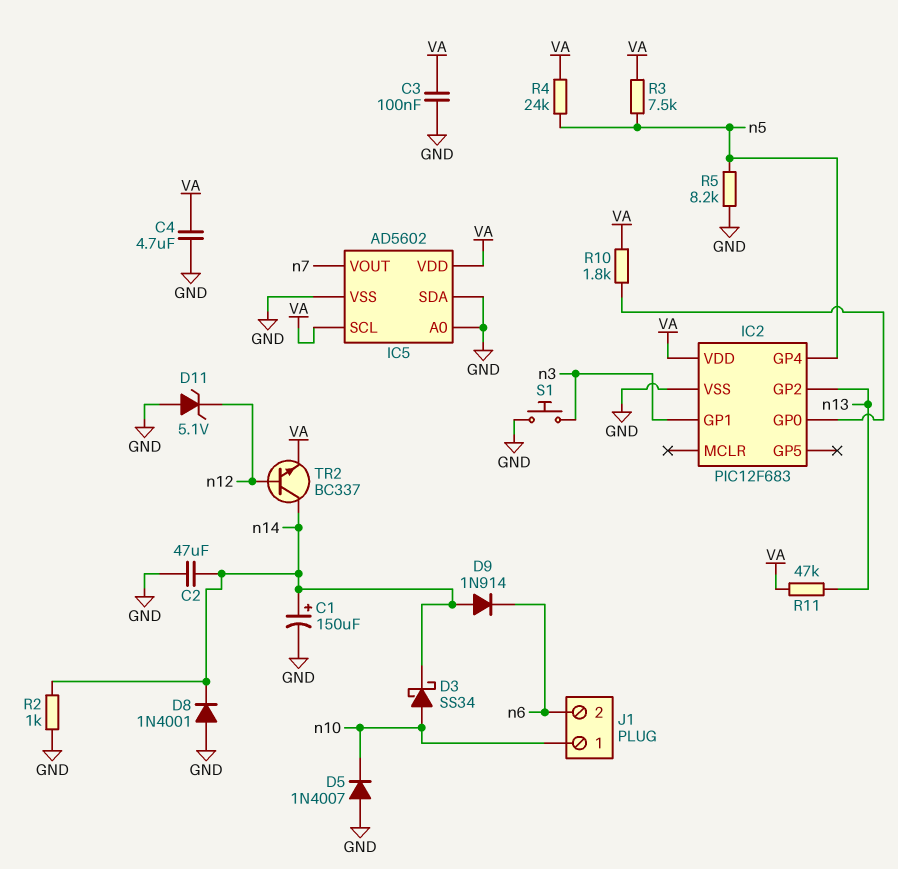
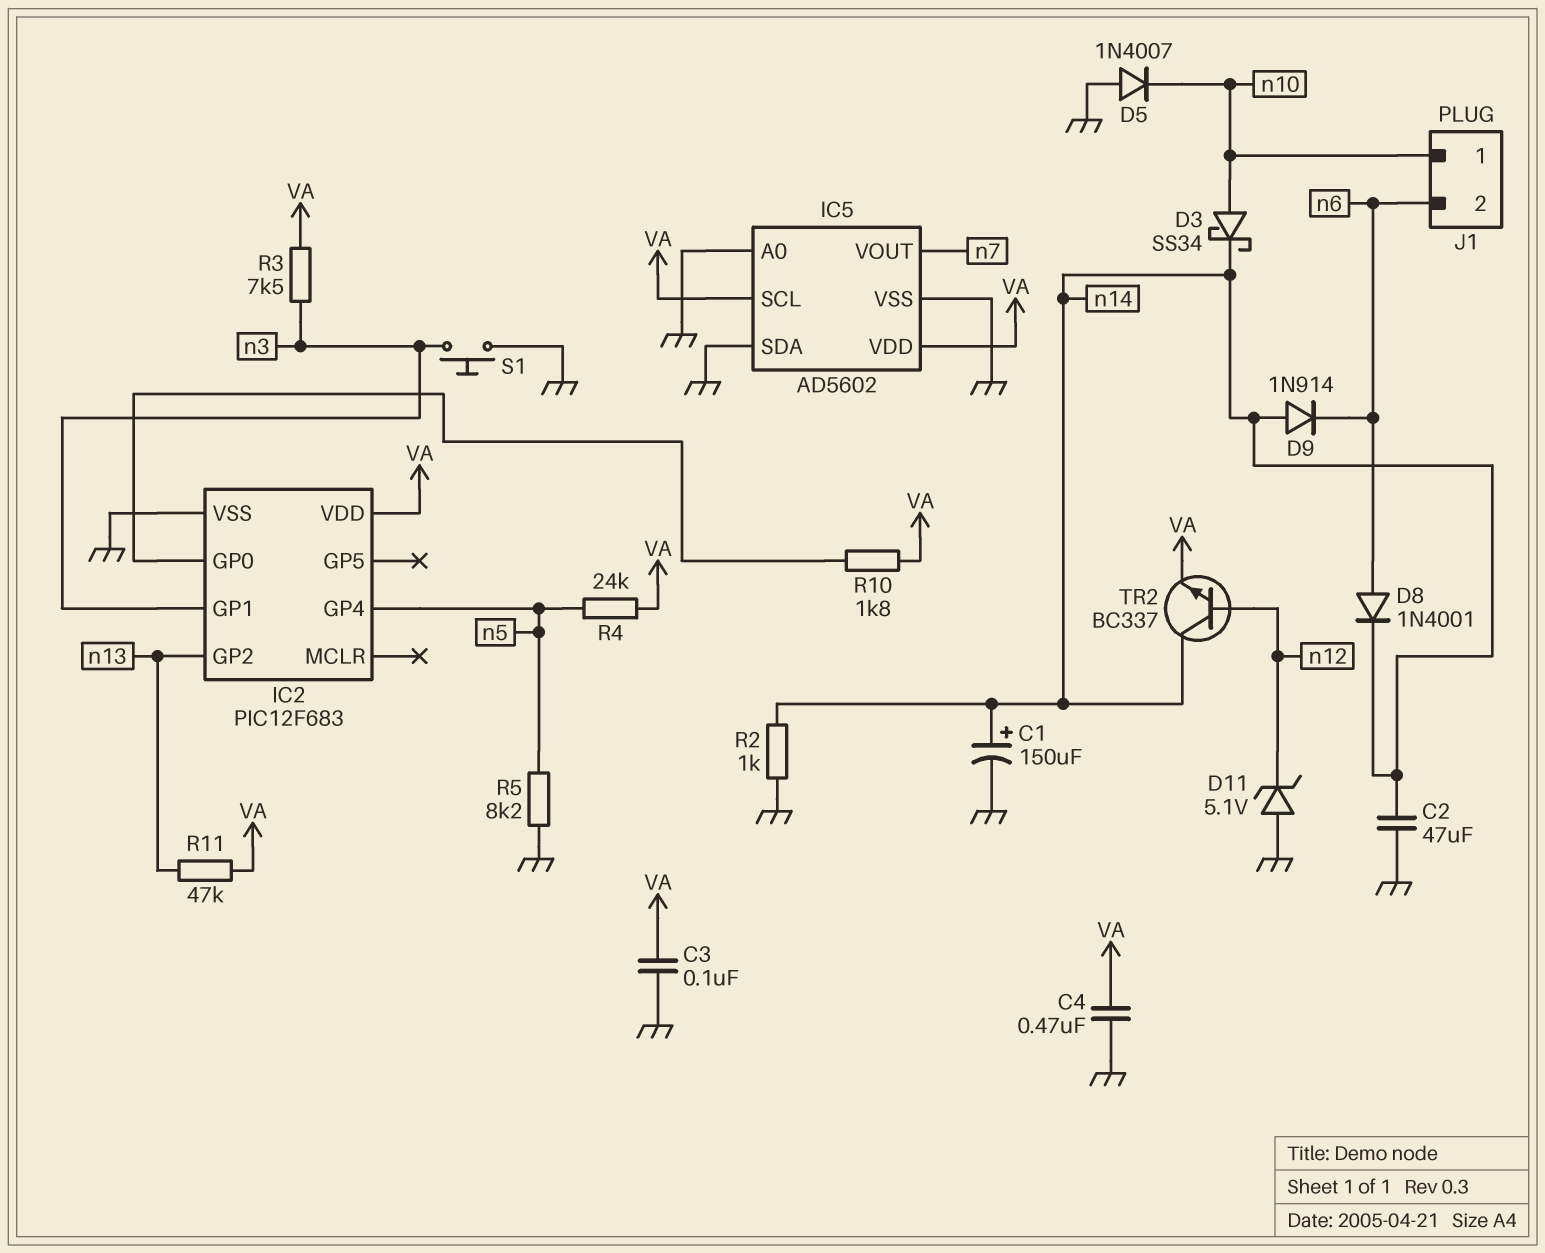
C4: 4.7uF (GND, VA) -> 470nF (GND, VA)
D8: diode 1N4001 (A GND, K n14) -> diode 1N4001 (A n6, K n14)
R3: 7.5k (VA, n5) -> 7.5k (VA, n3)

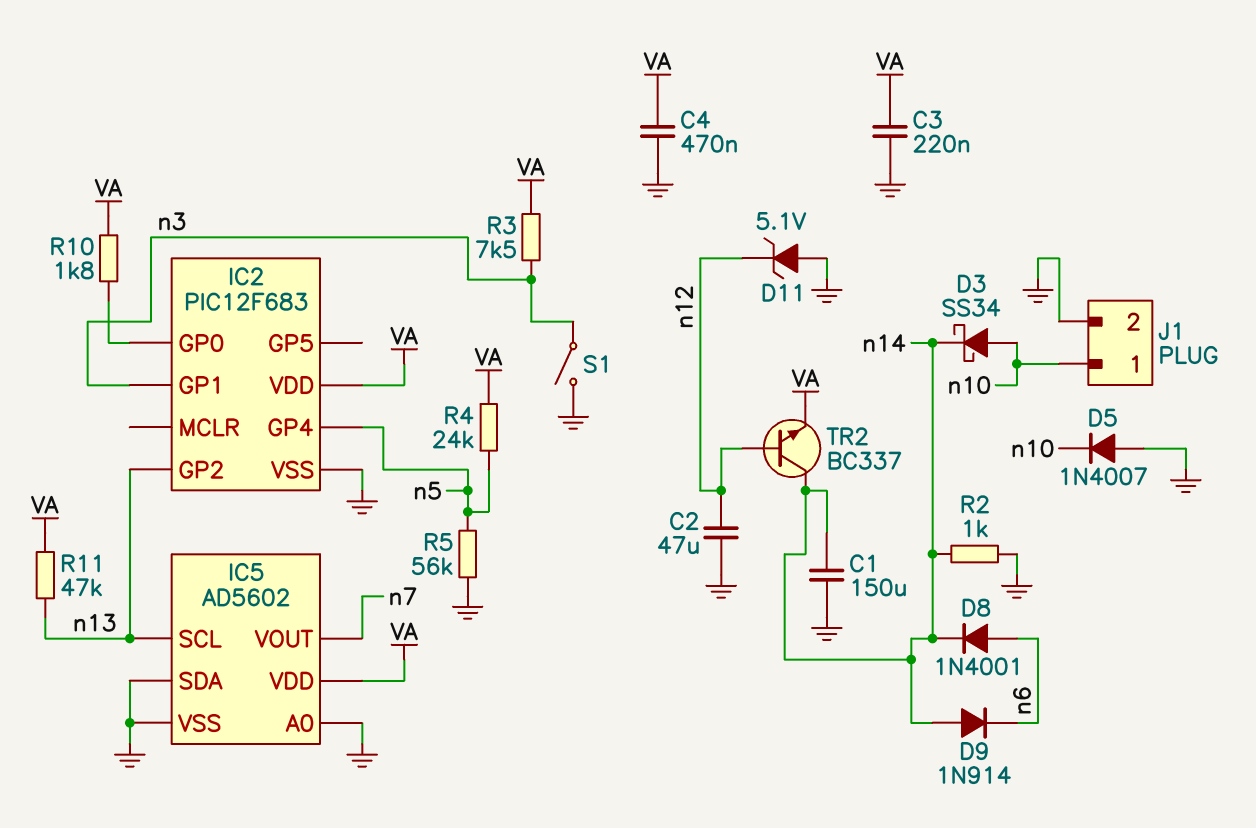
C1: 150uF (plus n14, minus GND) -> 150uF (GND, n14)
C2: 47uF (GND, n14) -> 47uF (GND, n12)
C3: 100nF (GND, VA) -> 220nF (GND, VA)
IC5 pin SCL: VA -> n13
J1 pin 2: n6 -> GND
R5: 8.2k (GND, n5) -> 56k (GND, n5)
S1: button (GND, n3) -> switch (GND, n3)

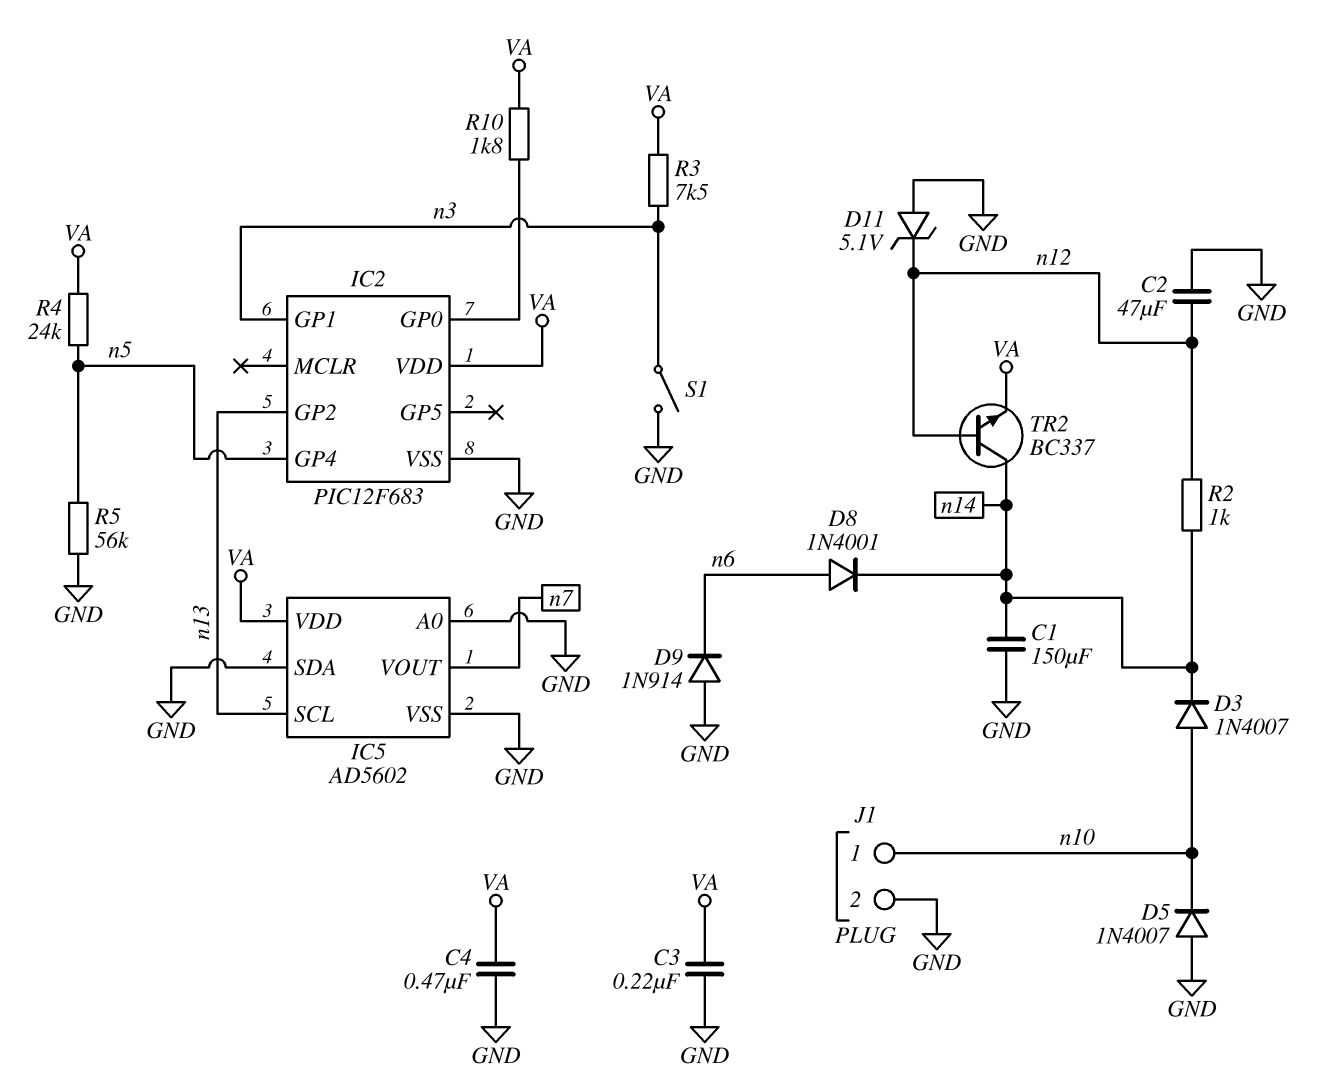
D3: schottky SS34 (A n10, K n14) -> diode 1N4007 (A n10, K n14)
D9: diode 1N914 (A n14, K n6) -> diode 1N914 (A GND, K n6)
R2: 1k (GND, n14) -> 1k (n12, n14)
R11: 47k (VA, n13) -> none

